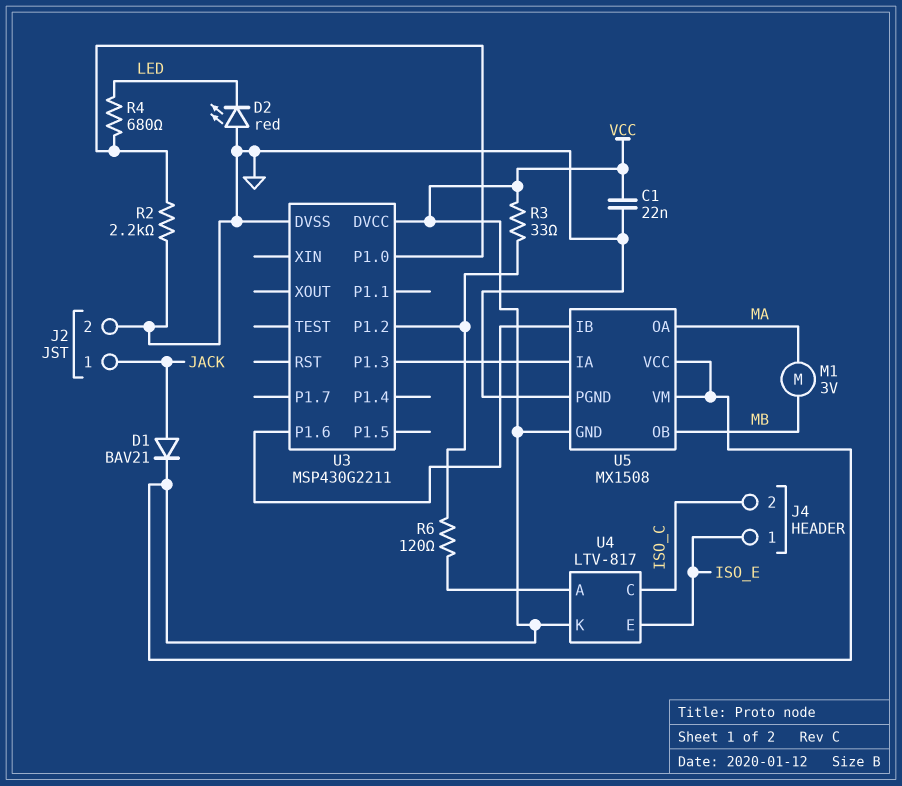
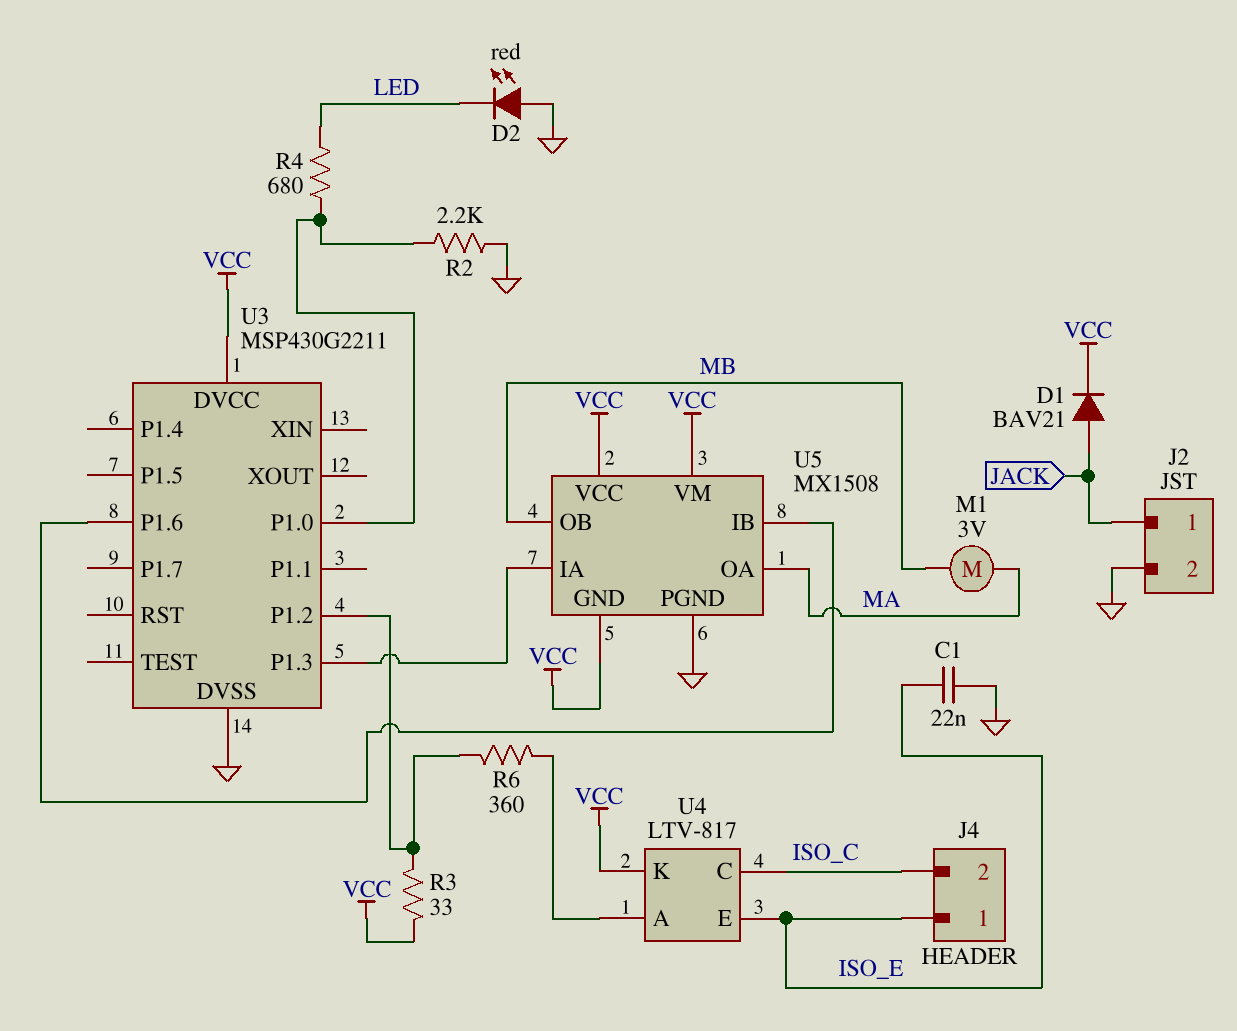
C1: 22nF (GND, VCC) -> 22nF (GND, ISO_E)
R6: 120 (U3/P1.2, U4/A) -> 360 (U3/P1.2, U4/A)

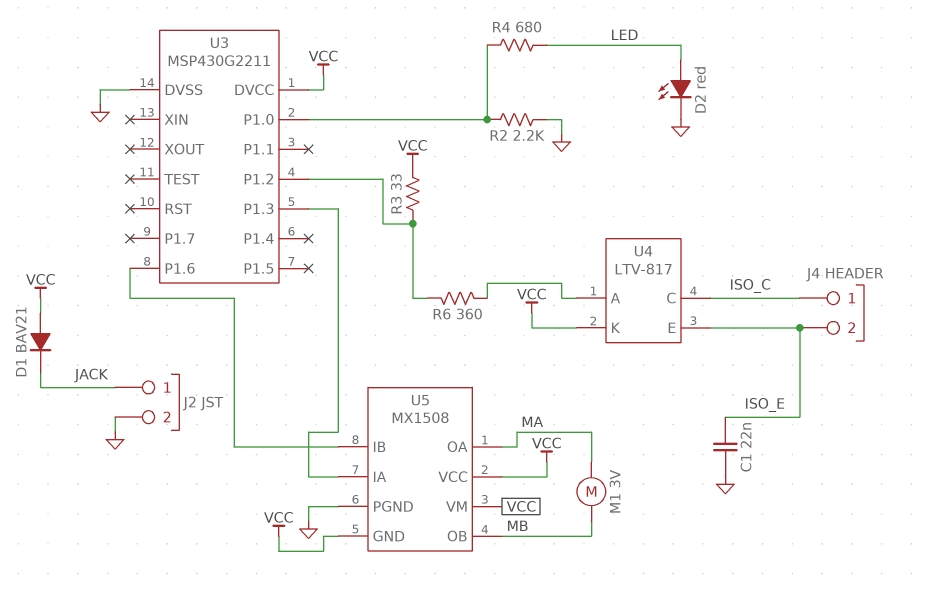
D1: diode BAV21 (A JACK, K VCC) -> diode BAV21 (A VCC, K JACK)
D2: LED red (A GND, K LED) -> LED red (A LED, K GND)
J4 pin 1: ISO_E -> ISO_C
J4 pin 2: ISO_C -> ISO_E

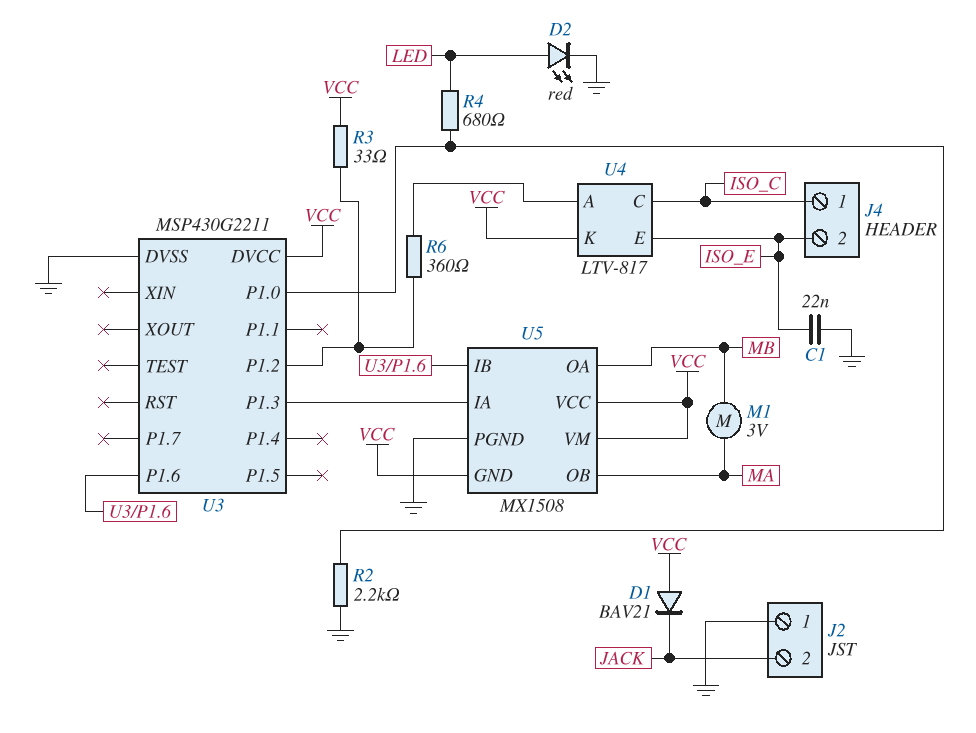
J2 pin 1: JACK -> GND
J2 pin 2: GND -> JACK
U5 pin OA: MA -> MB
U5 pin OB: MB -> MA

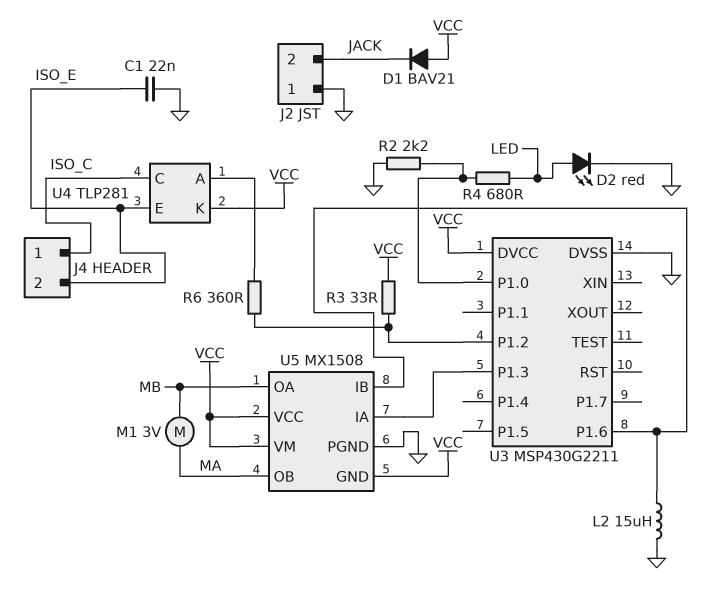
L2: none -> 15uH (GND, U3/P1.6)
U4: LTV-817 -> TLP281

